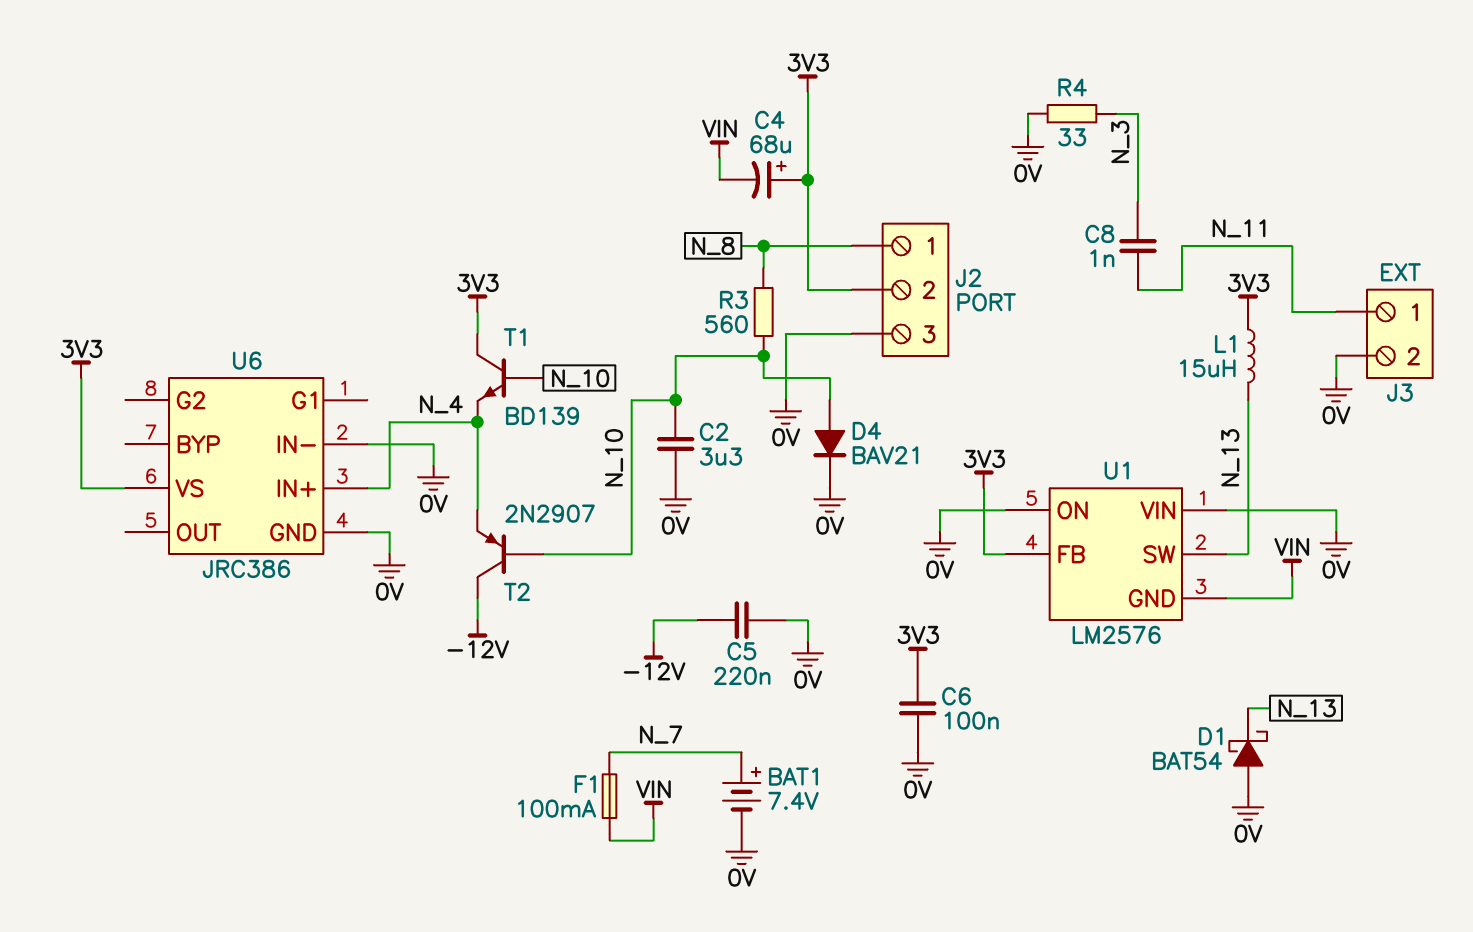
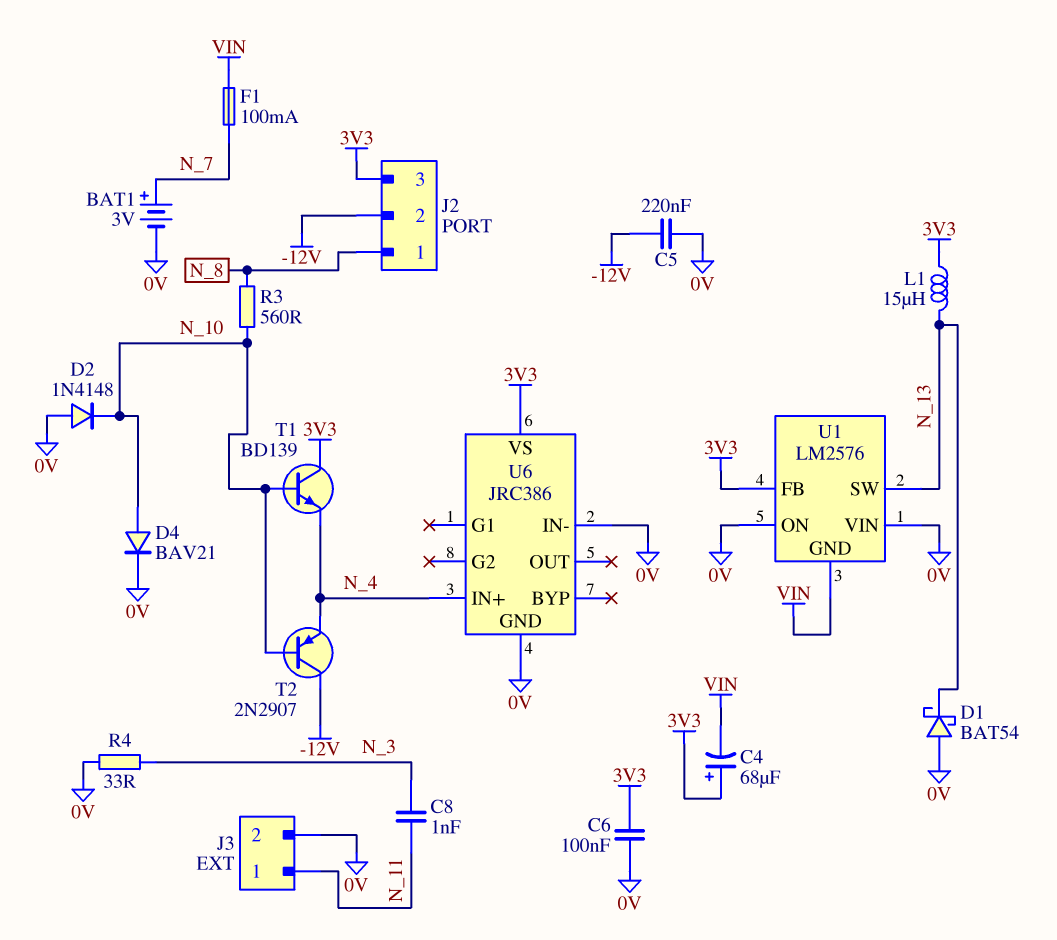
BAT1: 7.4V (plus N_7, minus 0V) -> 3V (plus N_7, minus 0V)
C2: 3.3uF (0V, N_10) -> none
D2: none -> diode 1N4148 (A 0V, K N_10)
J2 pin 2: 3V3 -> -12V
J2 pin 3: 0V -> 3V3

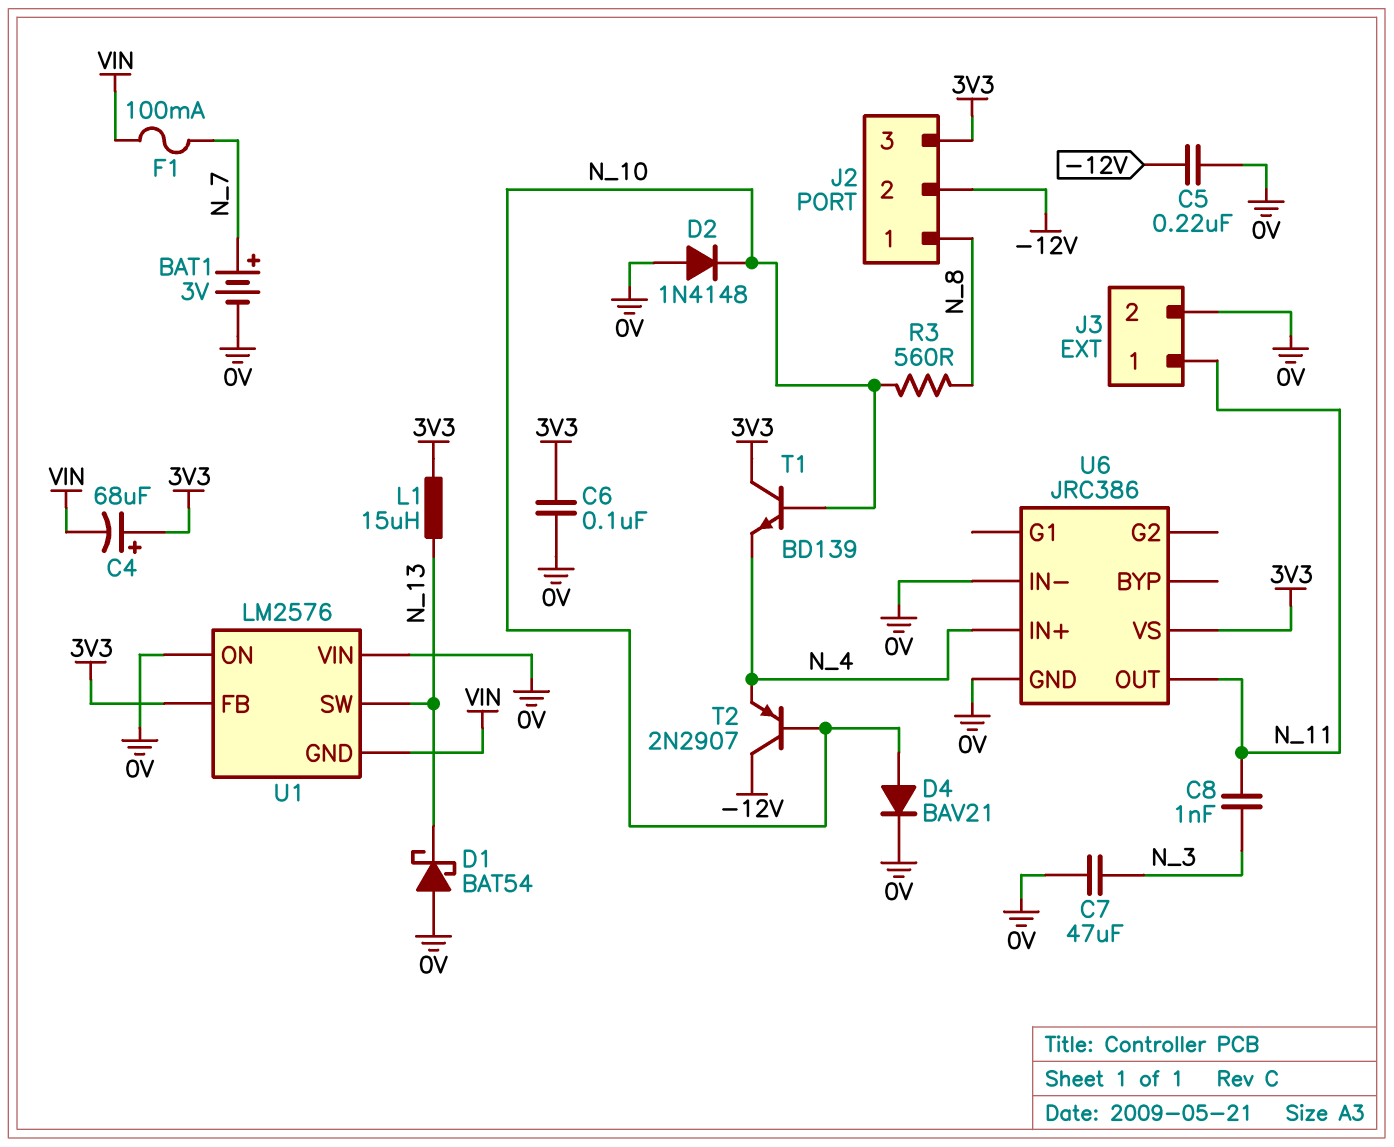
C7: none -> 47uF (0V, N_3)
R4: 33 (0V, N_3) -> none
U6 pin OUT: none -> N_11

